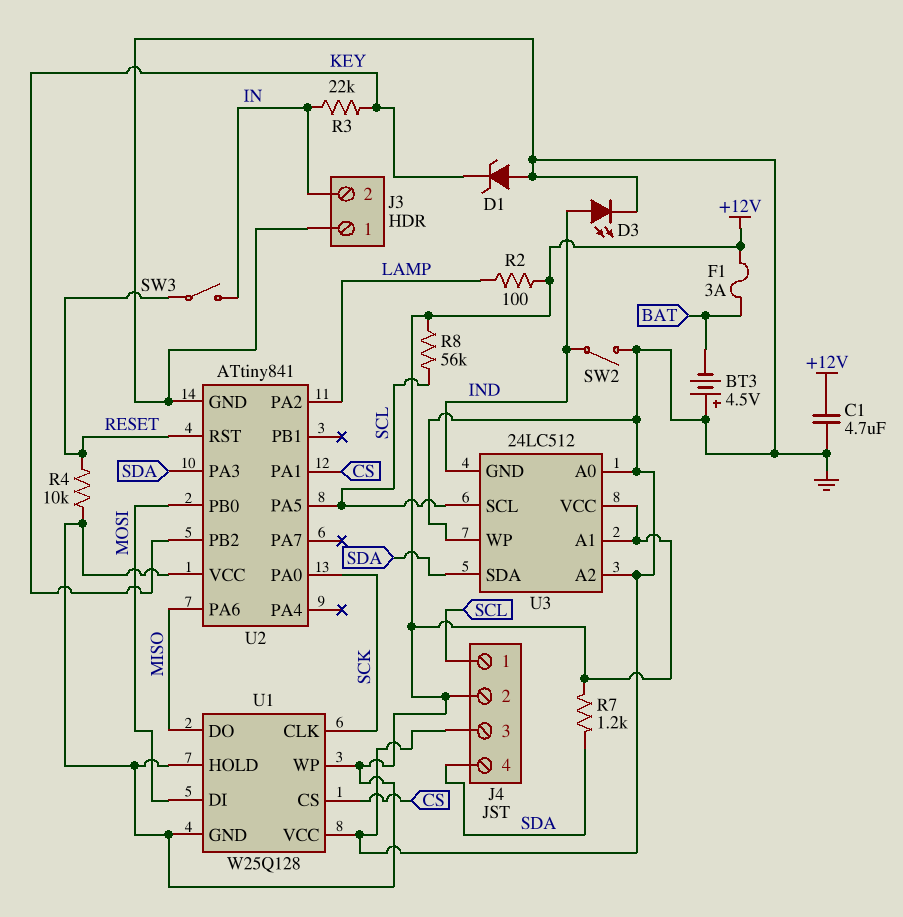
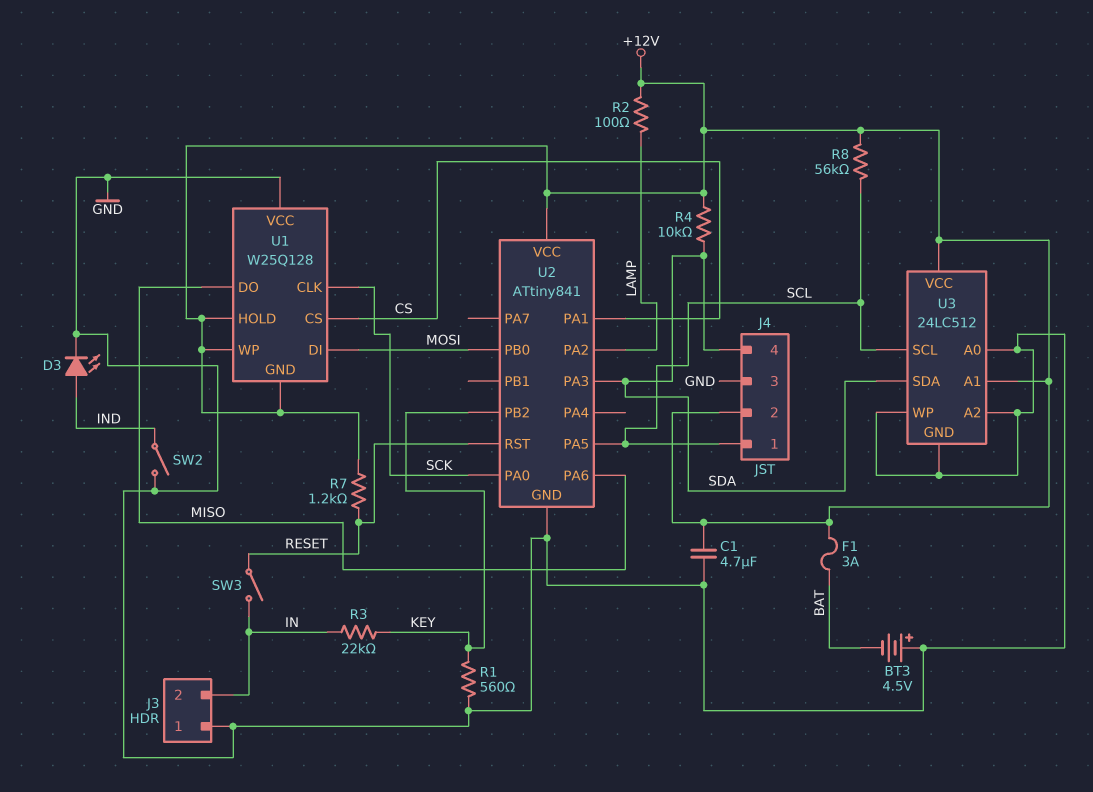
D1: zener (A GND, K KEY) -> none
R1: none -> 560 (GND, KEY)
R4: 10k (+12V, RESET) -> 10k (+12V, SDA)
R7: 1.2k (+12V, SDA) -> 1.2k (+12V, RESET)
U3 pin GND: IND -> GND

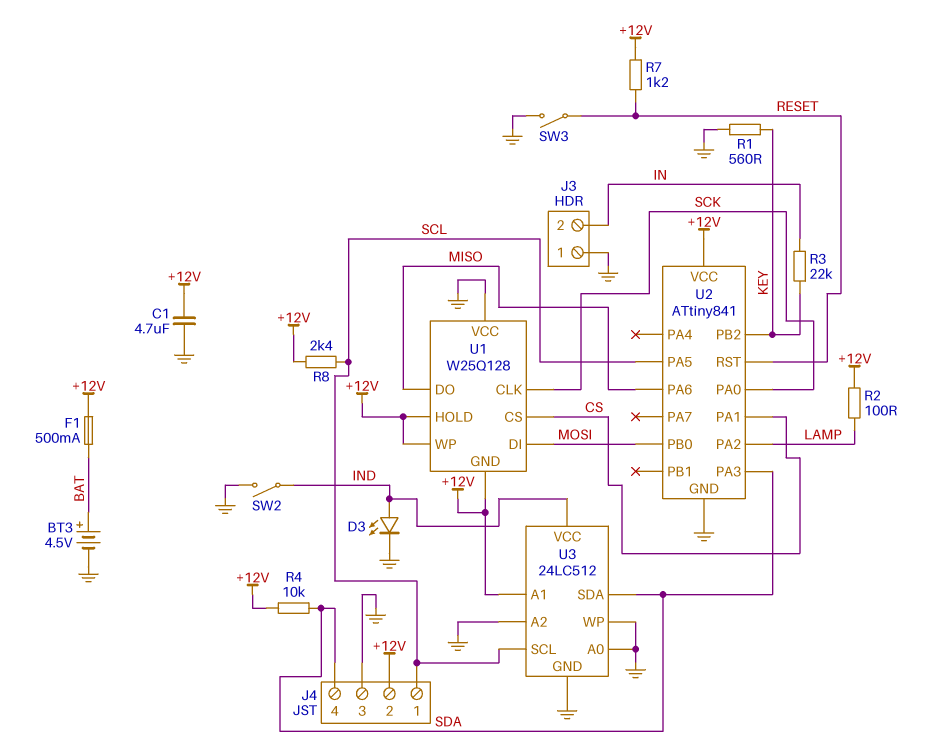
BT3: 4.5V (plus GND, minus BAT) -> 4.5V (plus BAT, minus GND)
F1: 3A (+12V, BAT) -> 500mA (+12V, BAT)
R8: 56k (+12V, SCL) -> 2.4k (+12V, SCL)
SW3: switch (IN, RESET) -> switch (GND, RESET)
U3 pin VCC: +12V -> IND

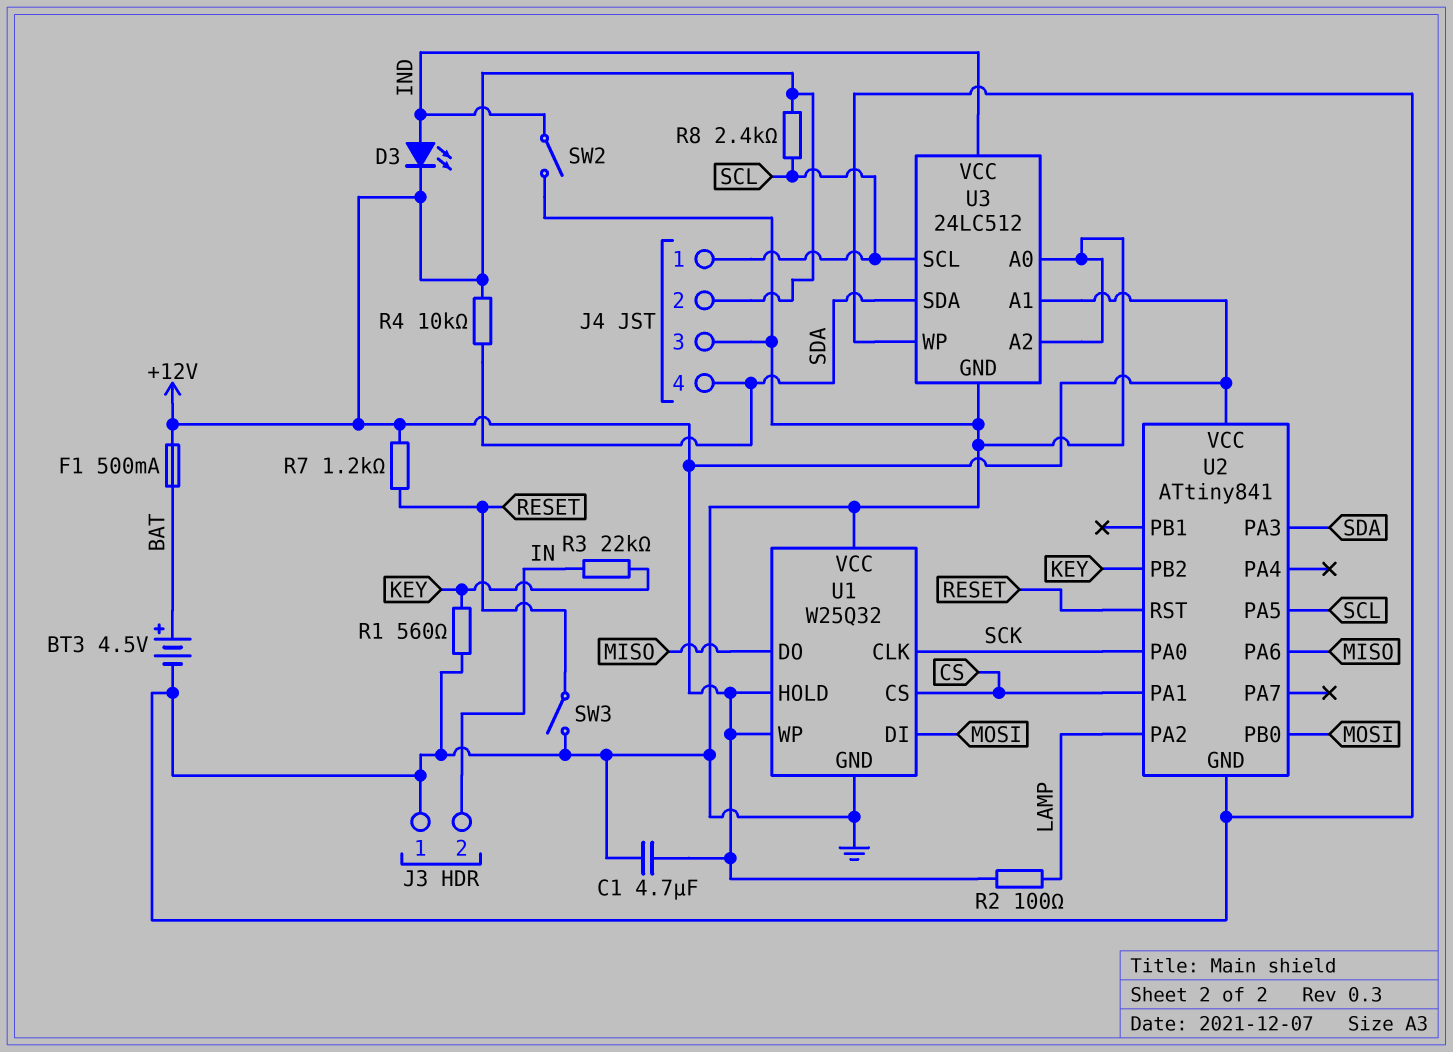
D3: LED (A IND, K GND) -> LED (A IND, K +12V)
U1: W25Q128 -> W25Q32
U1 pin GND: +12V -> GND

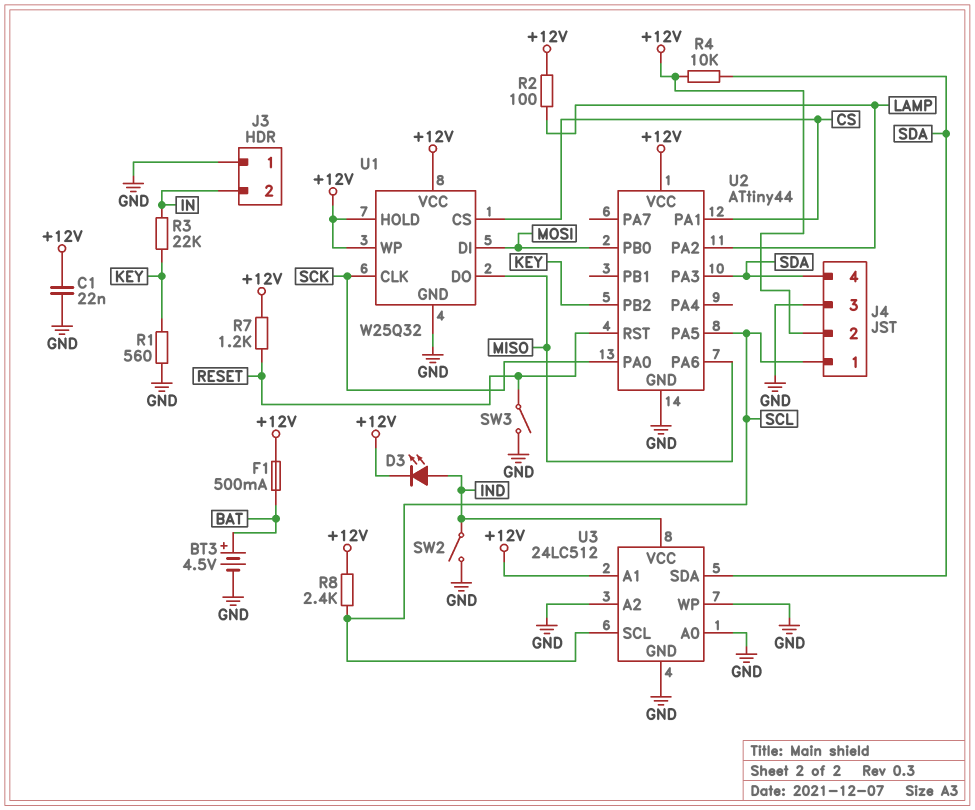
C1: 4.7uF (+12V, GND) -> 22nF (+12V, GND)
U1 pin VCC: GND -> +12V
U2: ATtiny841 -> ATtiny44

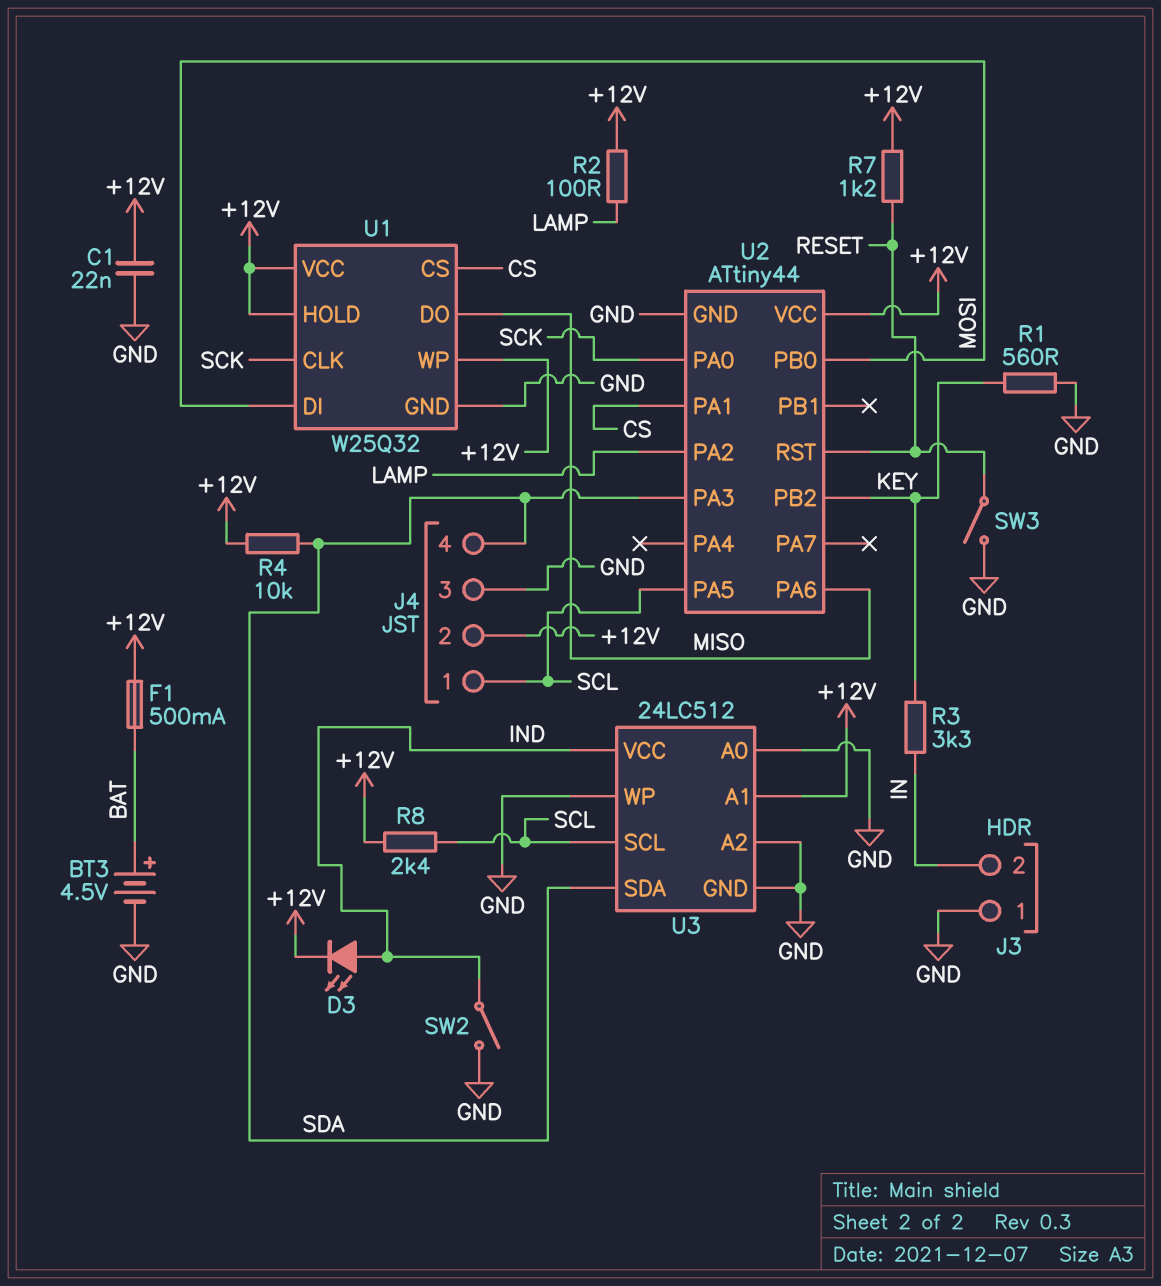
R3: 22k (IN, KEY) -> 3.3k (IN, KEY)

